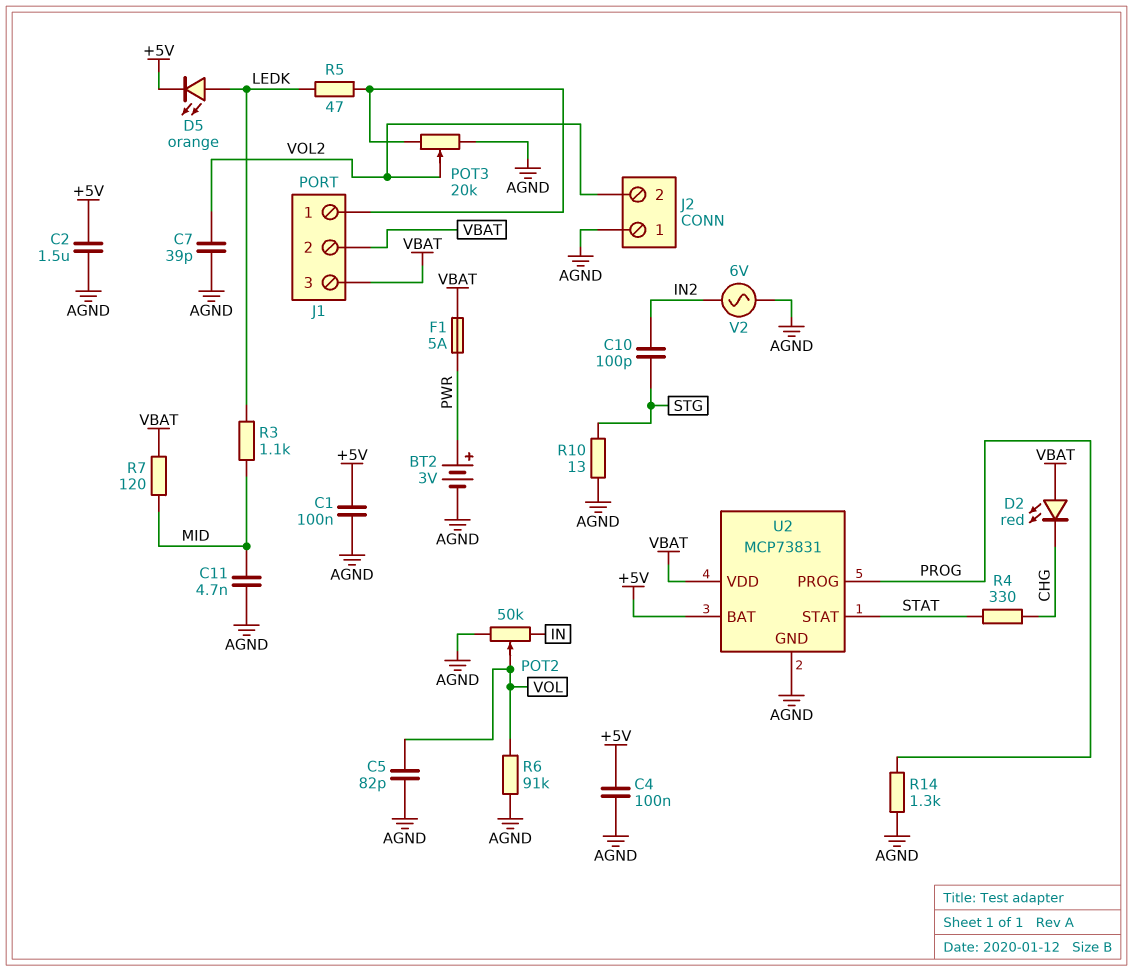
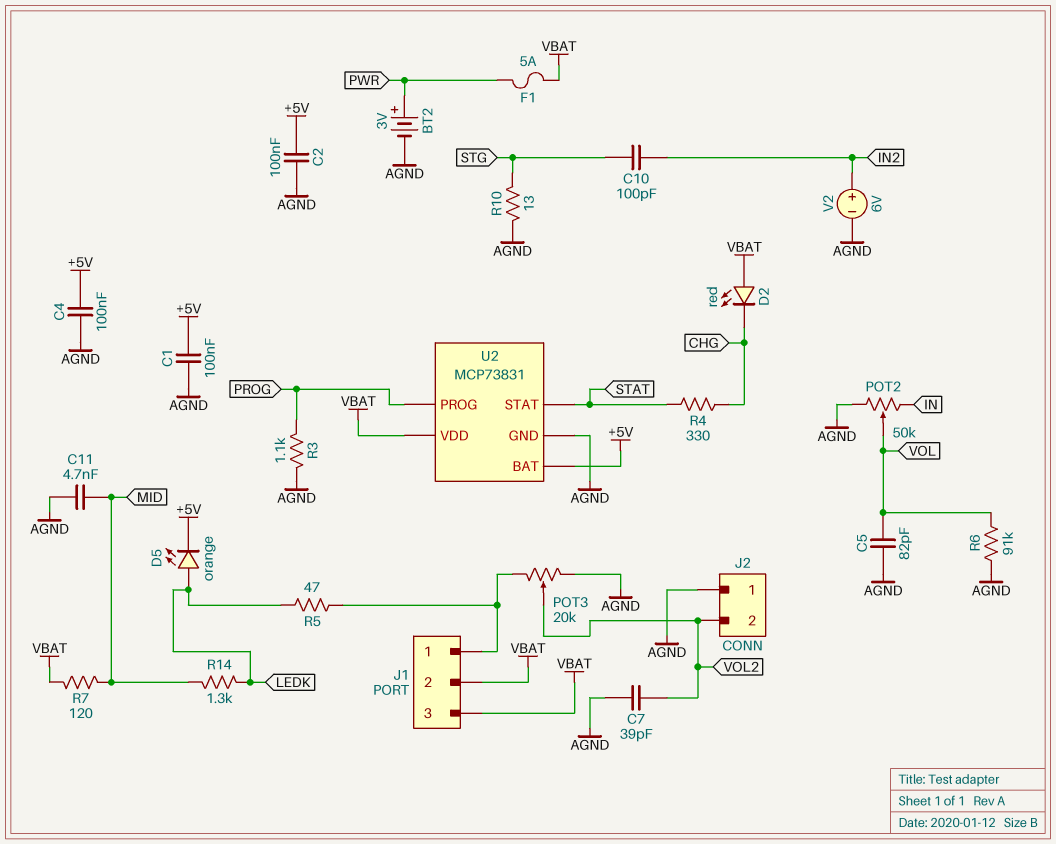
C2: 1.5uF (+5V, AGND) -> 100nF (+5V, AGND)
R3: 1.1k (LEDK, MID) -> 1.1k (AGND, PROG)
R14: 1.3k (AGND, PROG) -> 1.3k (LEDK, MID)
V2: AC 6V (AGND, IN2) -> 6V (plus IN2, minus AGND)

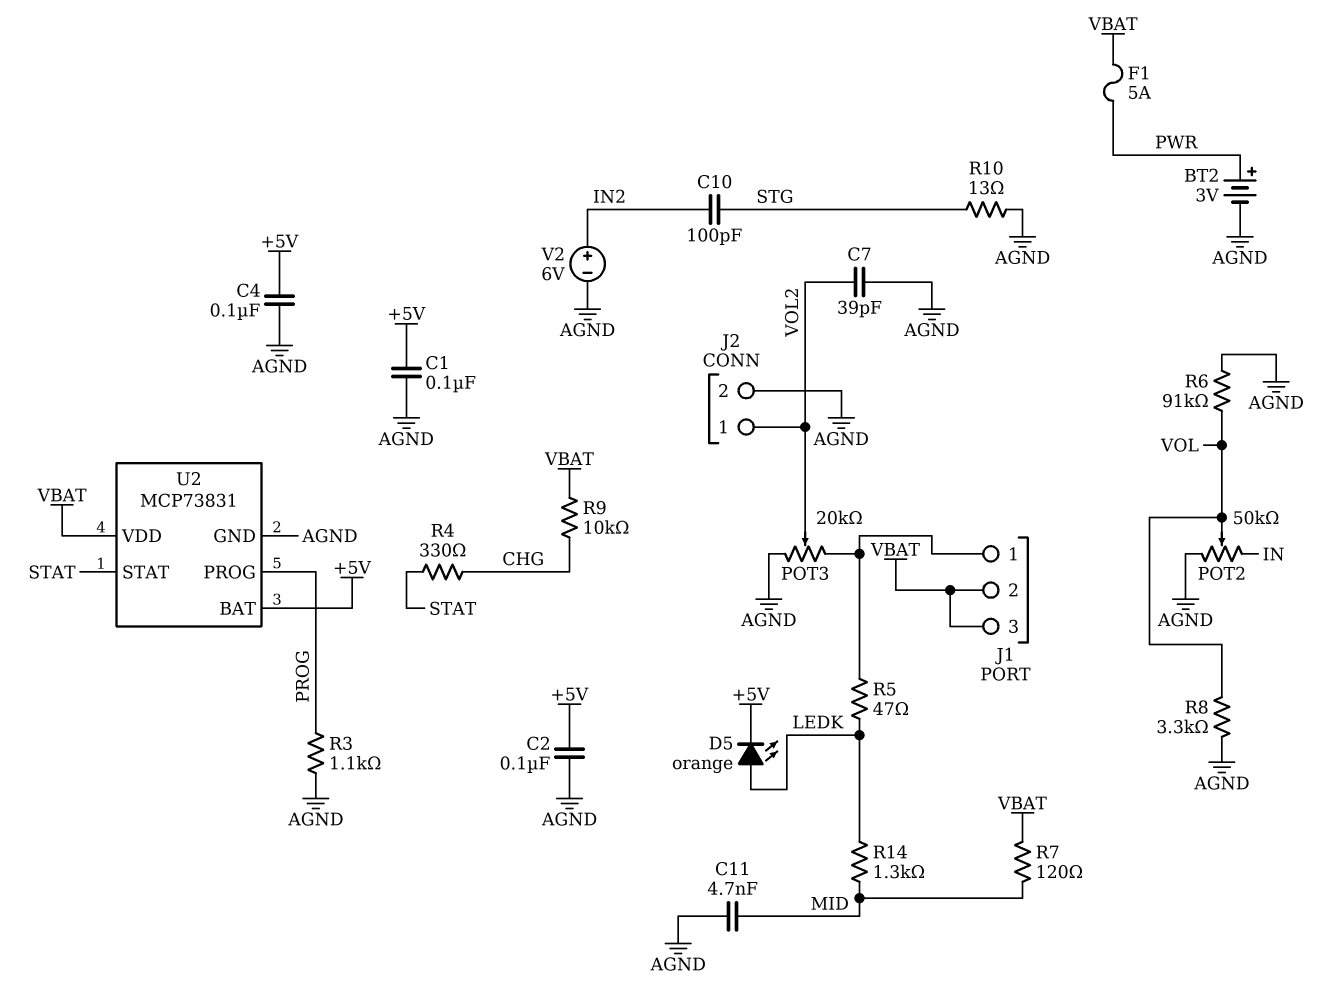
C5: 82pF (AGND, VOL) -> none
D2: LED red (A VBAT, K CHG) -> none
J2 pin 1: AGND -> VOL2
J2 pin 2: VOL2 -> AGND
R8: none -> 3.3k (AGND, VOL)
R9: none -> 10k (CHG, VBAT)

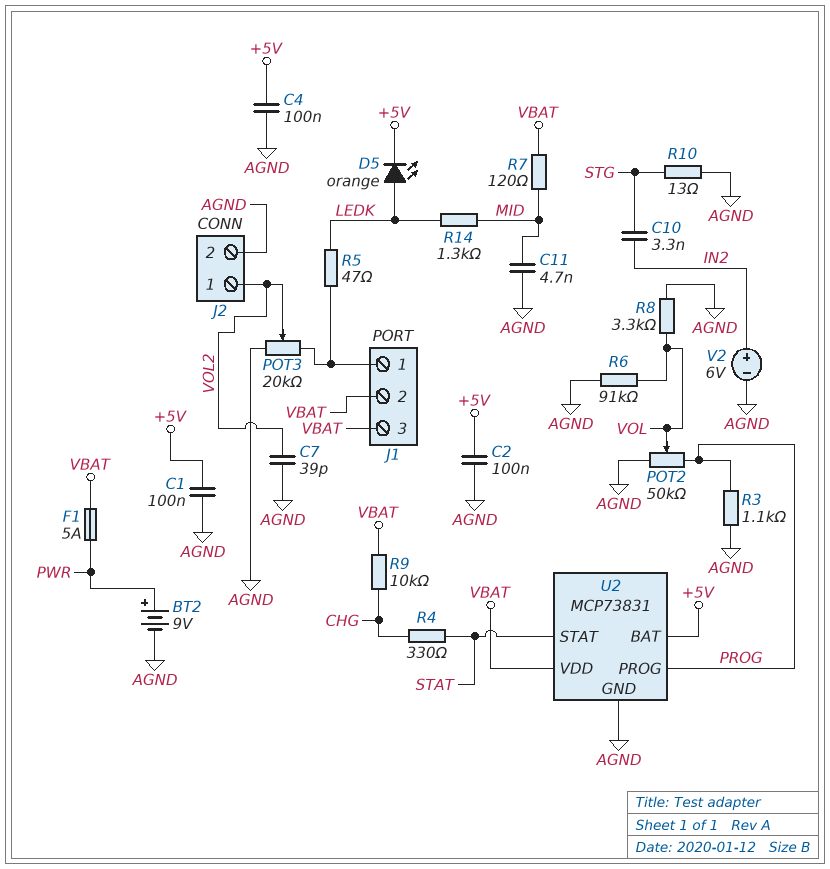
BT2: 3V (plus PWR, minus AGND) -> 9V (plus PWR, minus AGND)
C10: 100pF (IN2, STG) -> 3.3nF (IN2, STG)
POT2: 50k (AGND, IN, wiper VOL) -> 50k (AGND, PROG, wiper VOL)

